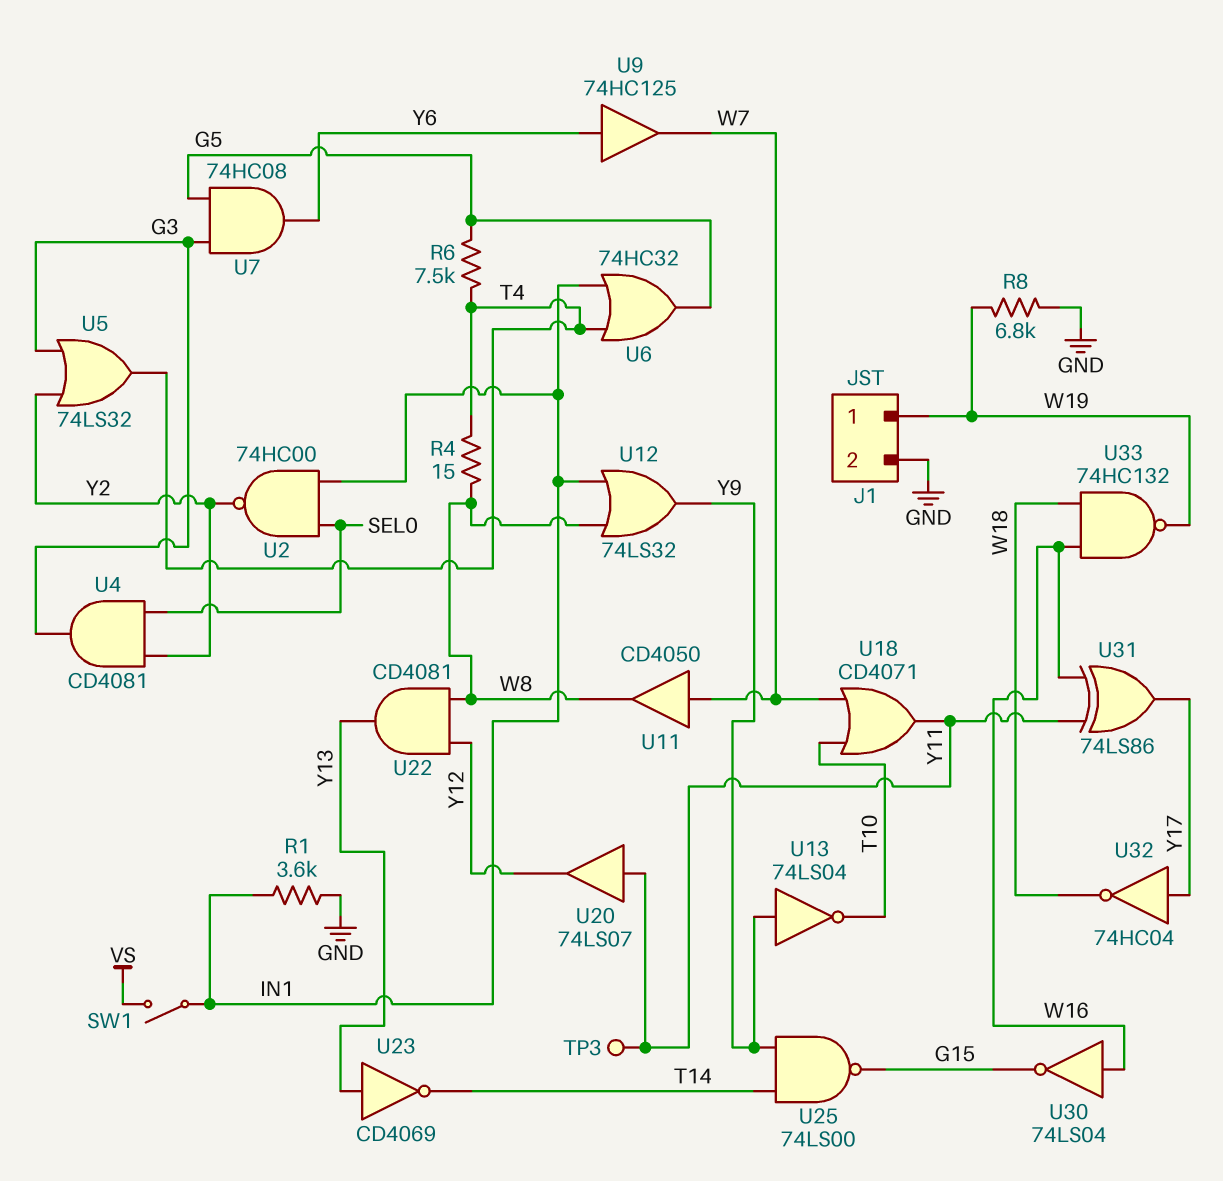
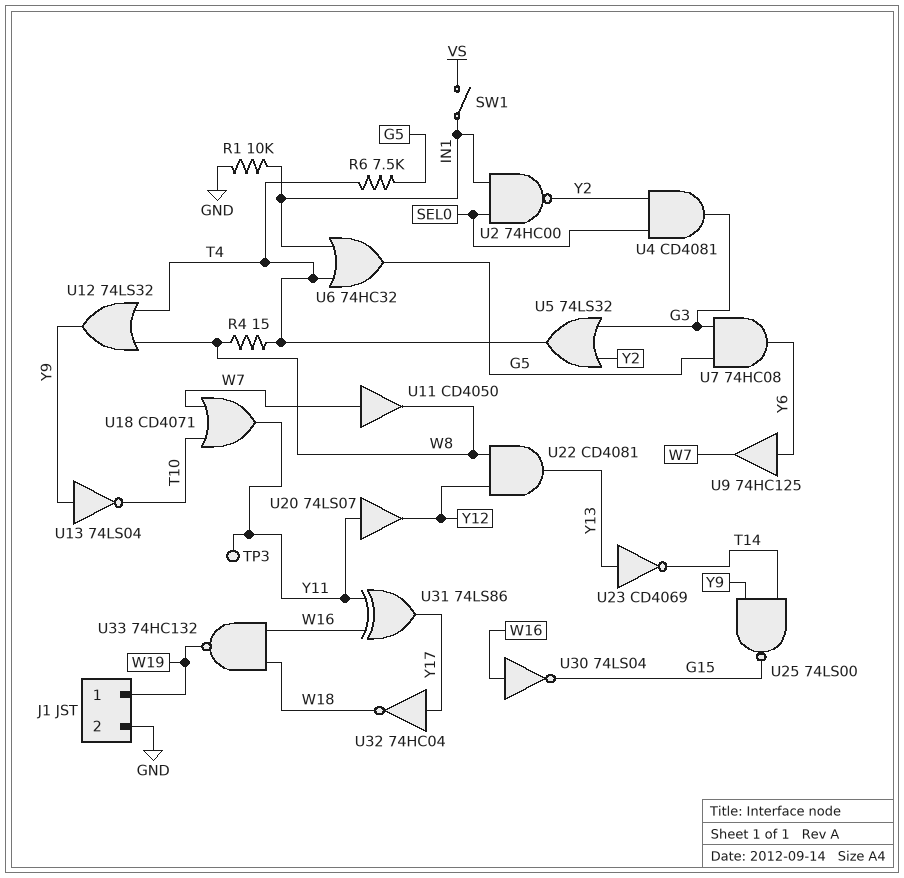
R1: 3.6k (GND, IN1) -> 10k (GND, IN1)
R8: 6.8k (GND, W19) -> none
U12: OR 74LS32 (in IN1, in W8, out Y9) -> OR 74LS32 (in T4, in W8, out Y9)

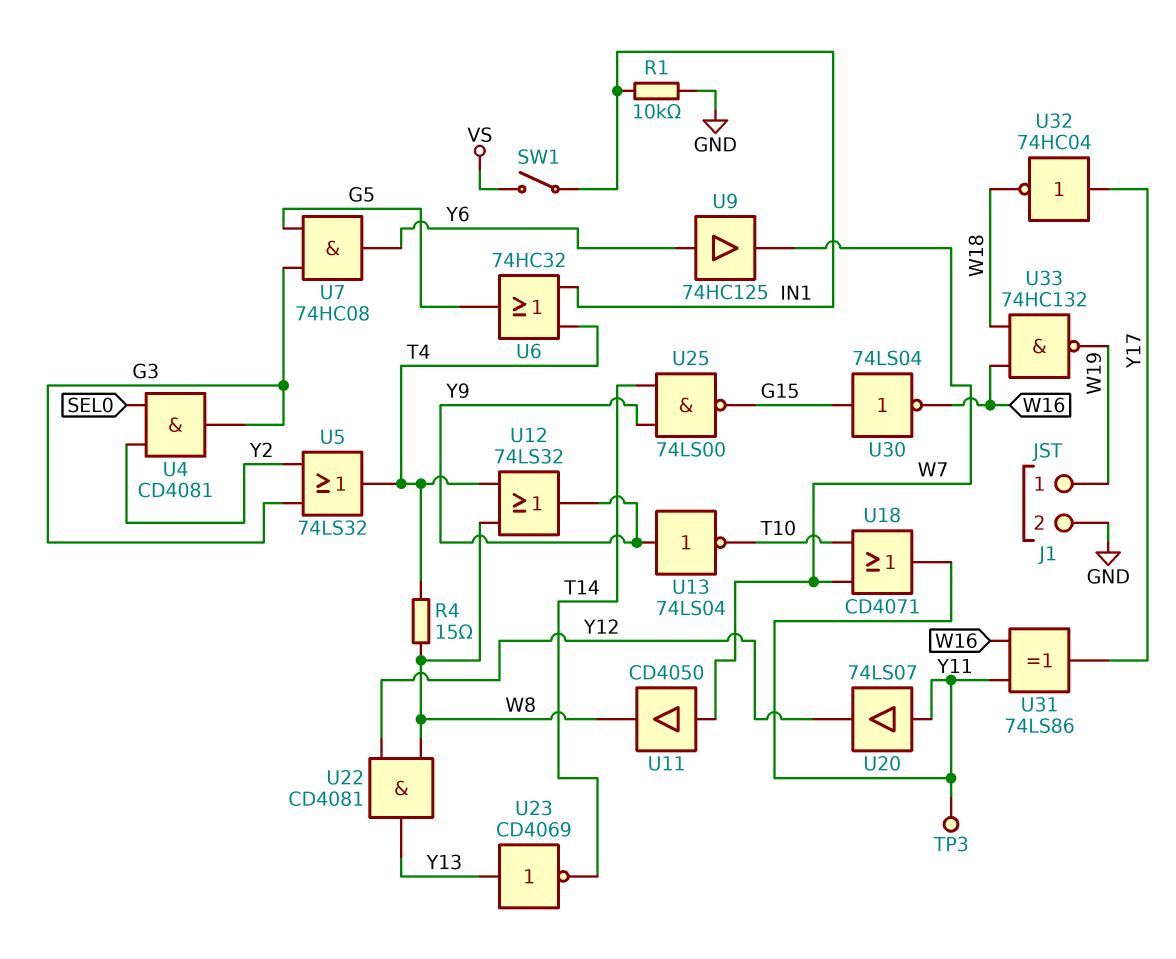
R6: 7.5k (G5, T4) -> none
U2: NAND 74HC00 (in IN1, in SEL0, out Y2) -> none
U30: NOT 74LS04 (in W16, out G15) -> NOT 74LS04 (in G15, out W16)

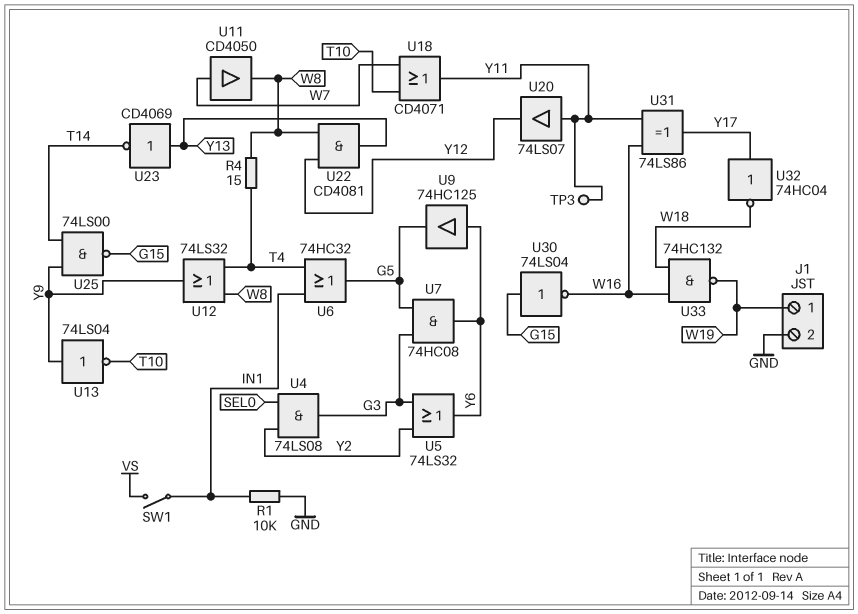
U4: AND CD4081 (in SEL0, in Y2, out G3) -> AND 74LS08 (in SEL0, in Y2, out G3)
U5: OR 74LS32 (in G3, in Y2, out T4) -> OR 74LS32 (in G3, in Y2, out Y6)
U9: buffer 74HC125 (in Y6, out W7) -> buffer 74HC125 (in Y6, out G5)

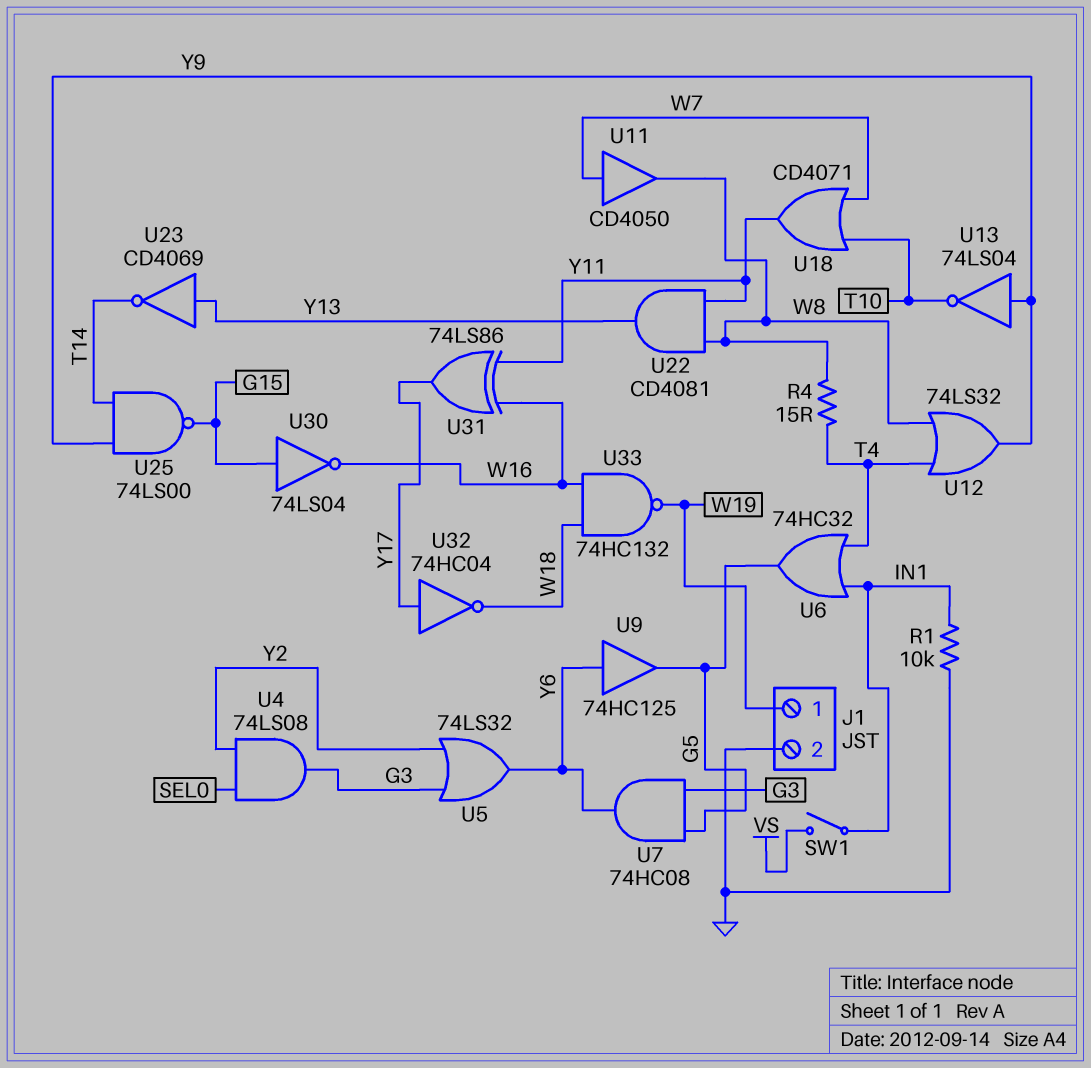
TP3: test point (Y11) -> none
U20: buffer 74LS07 (in Y11, out Y12) -> none
U22: AND CD4081 (in W8, in Y12, out Y13) -> AND CD4081 (in W8, in Y11, out Y13)

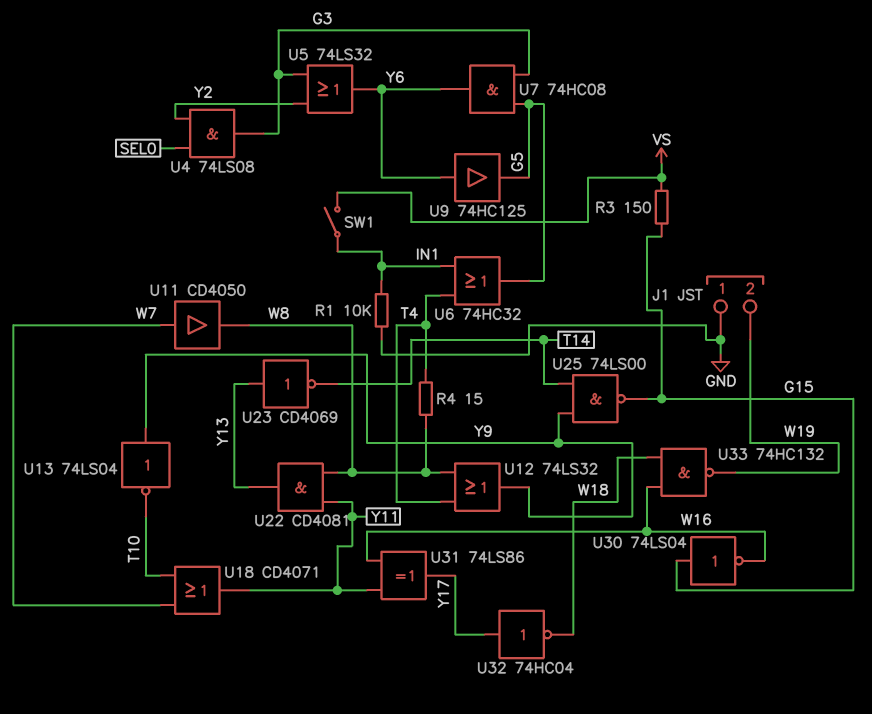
J1 pin 1: W19 -> GND
J1 pin 2: GND -> W19
R3: none -> 150 (G15, VS)

